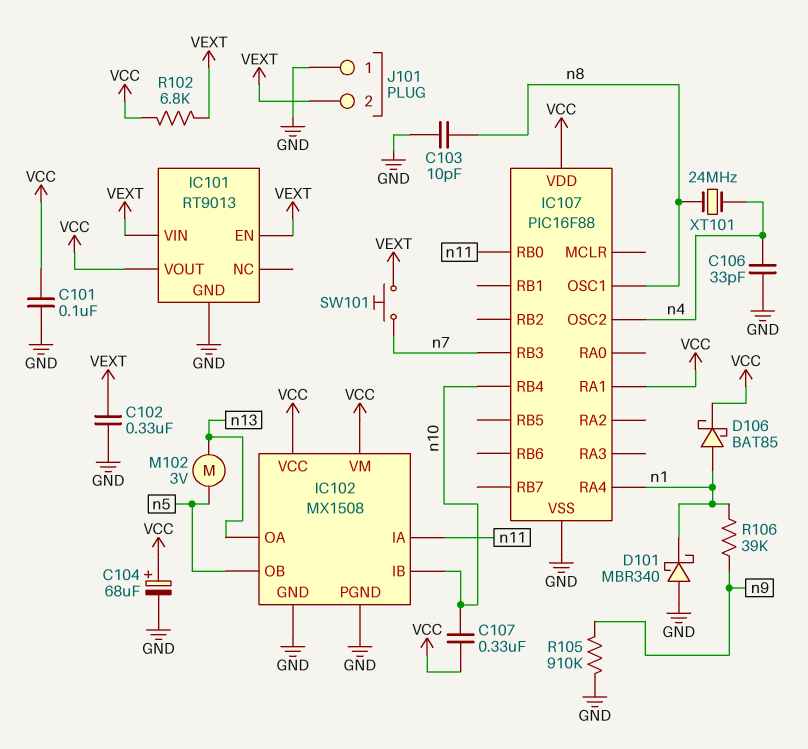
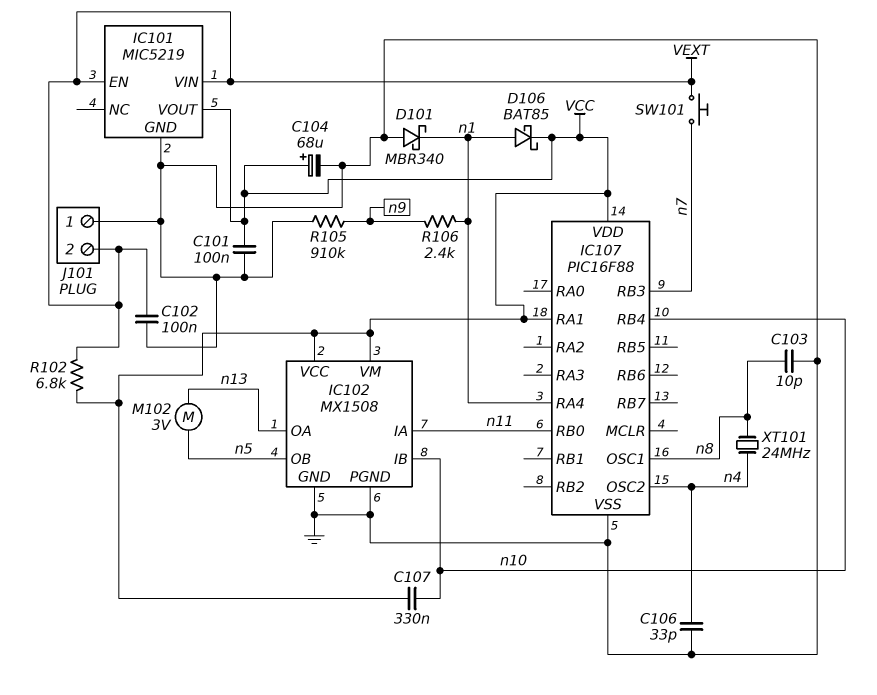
C102: 330nF (GND, VEXT) -> 100nF (GND, VEXT)
IC101: RT9013 -> MIC5219
R106: 39k (n1, n9) -> 2.4k (n1, n9)

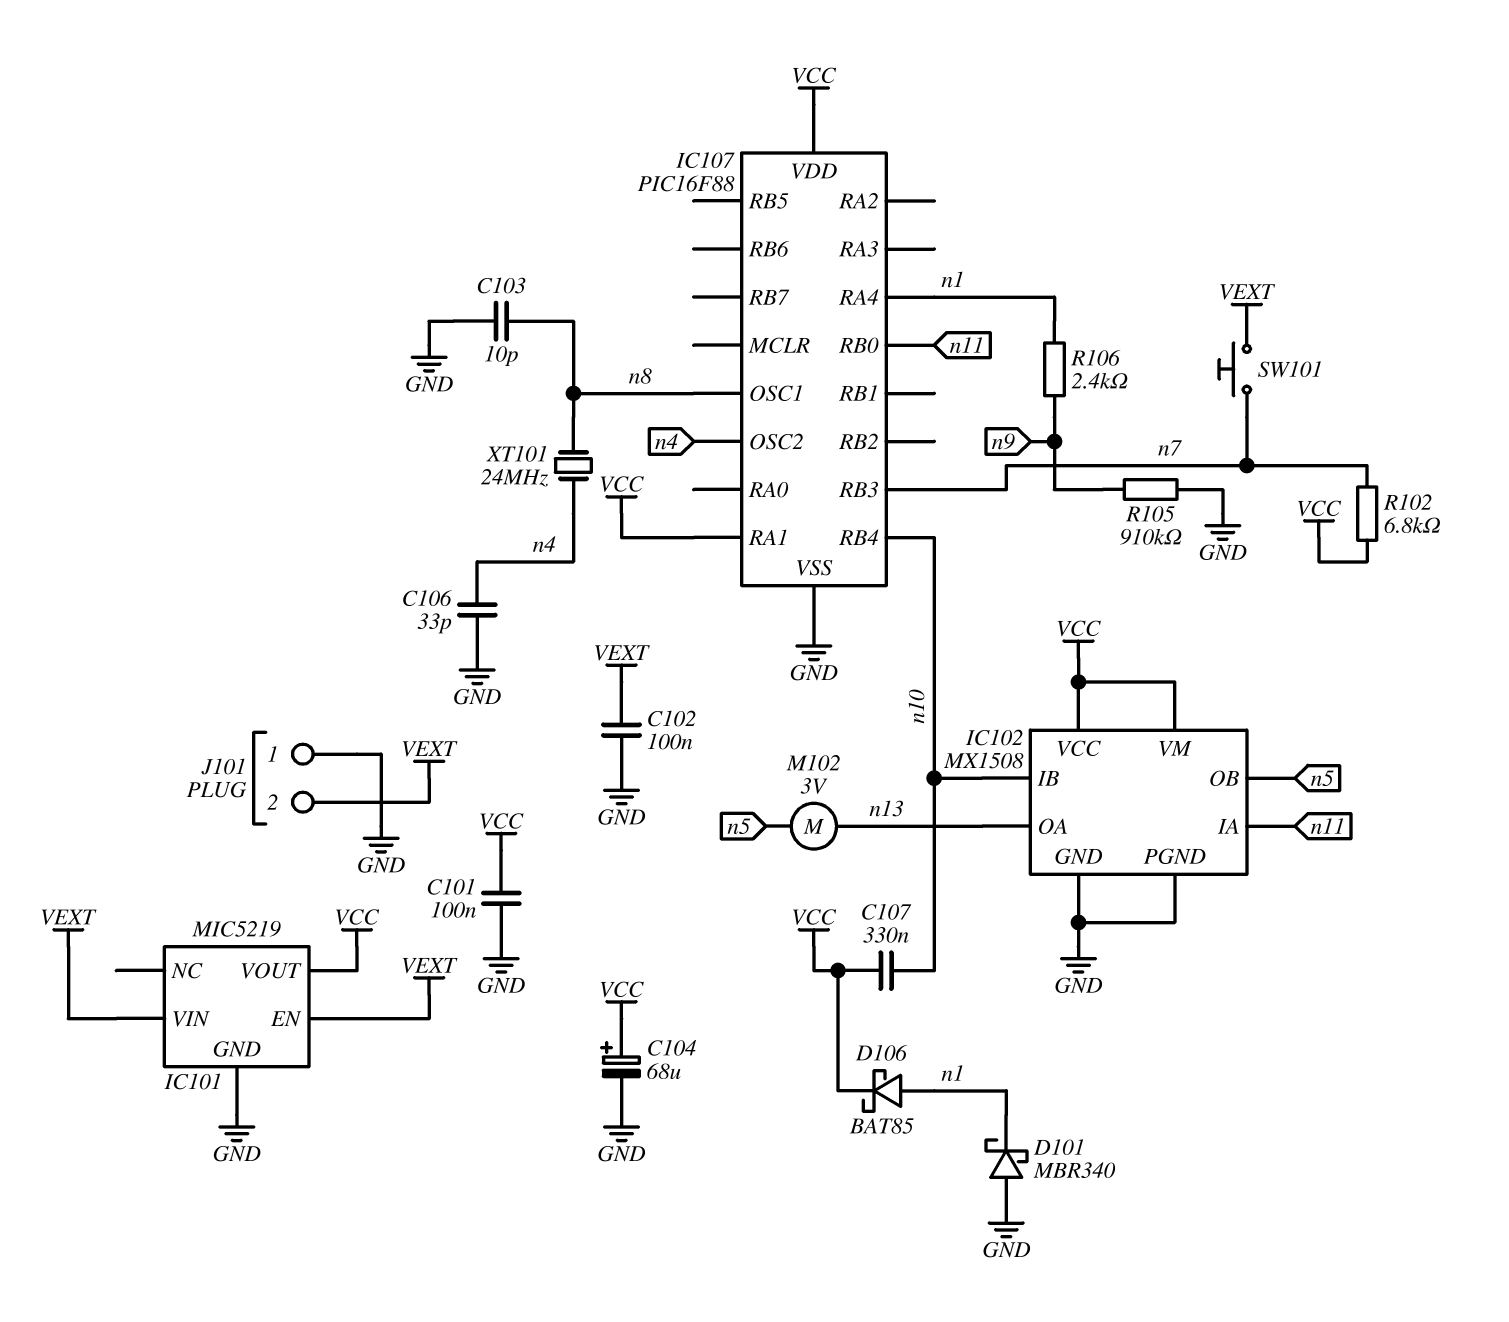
R102: 6.8k (VCC, VEXT) -> 6.8k (VCC, n7)

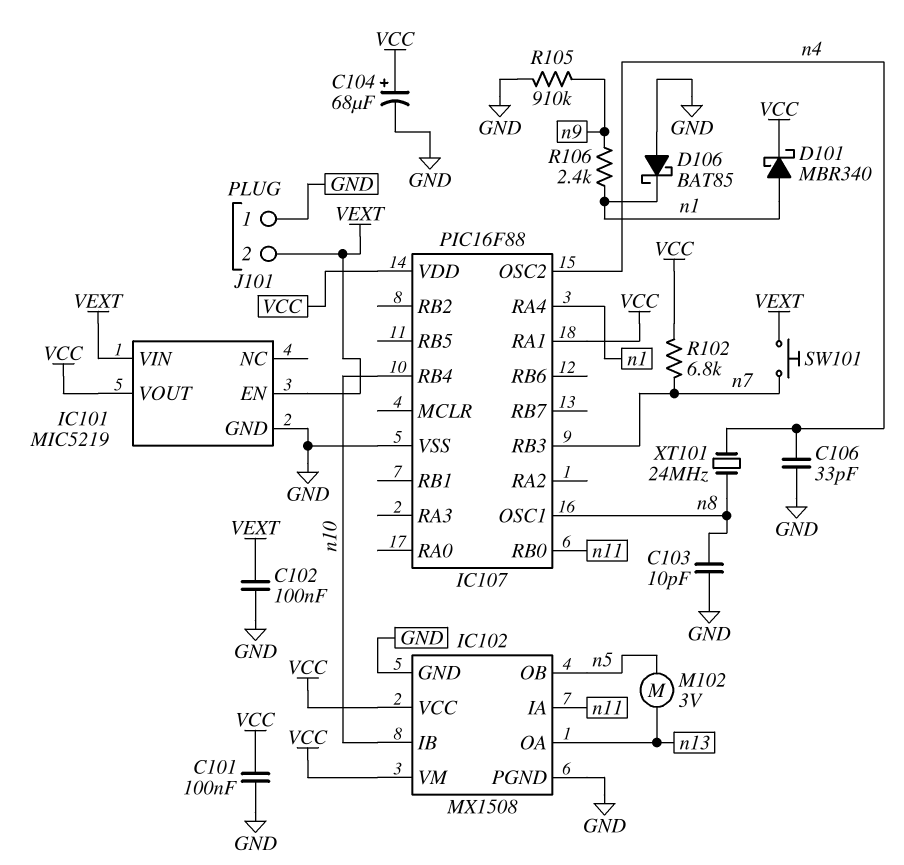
C107: 330nF (VCC, n10) -> none
D101: schottky MBR340 (A GND, K n1) -> schottky MBR340 (A n1, K VCC)
D106: schottky BAT85 (A n1, K VCC) -> schottky BAT85 (A GND, K n1)

